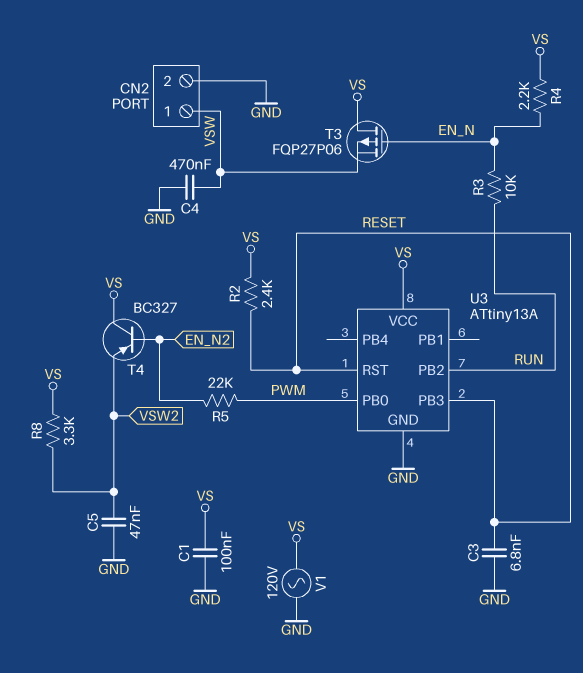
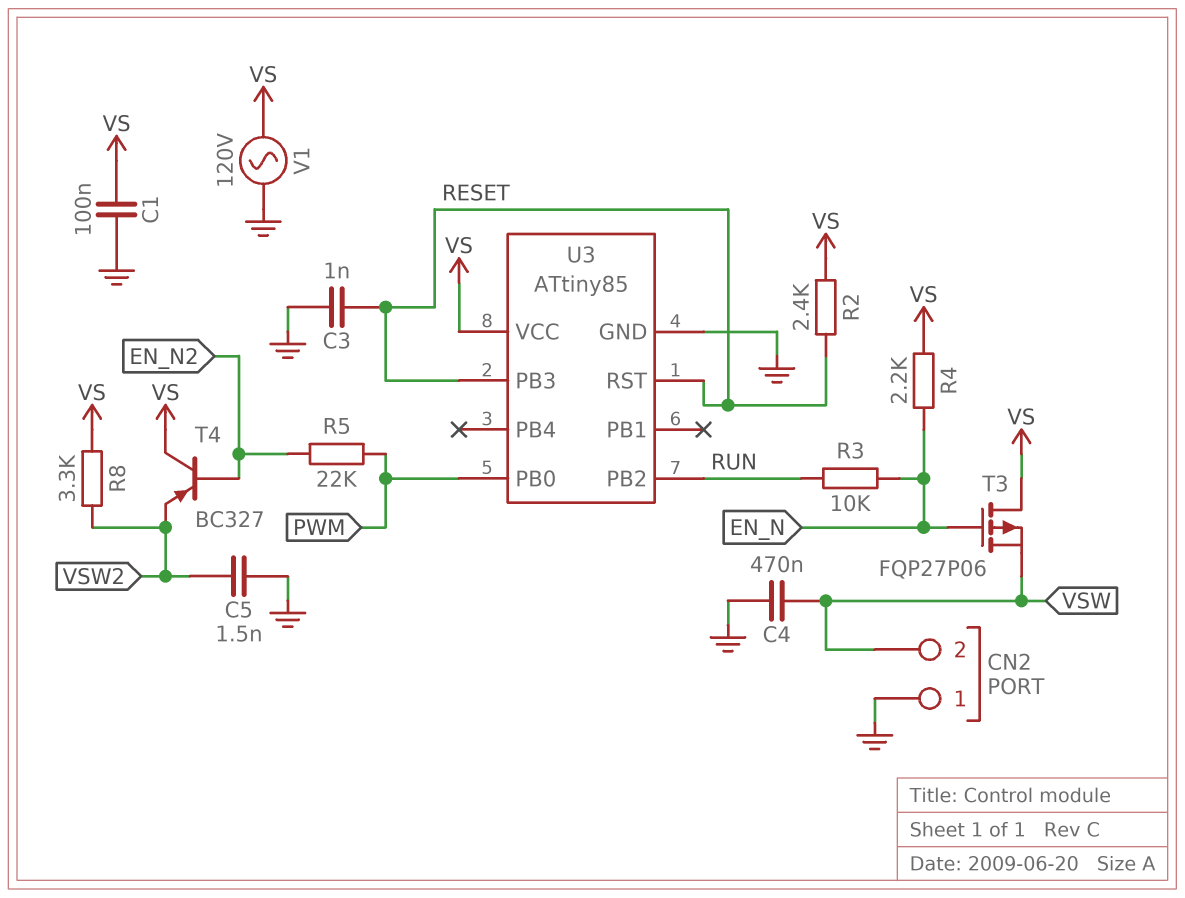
C3: 6.8nF (GND, RESET) -> 1nF (GND, RESET)
C5: 47nF (GND, VSW2) -> 1.5nF (GND, VSW2)
CN2 pin 1: VSW -> GND
CN2 pin 2: GND -> VSW
U3: ATtiny13A -> ATtiny85

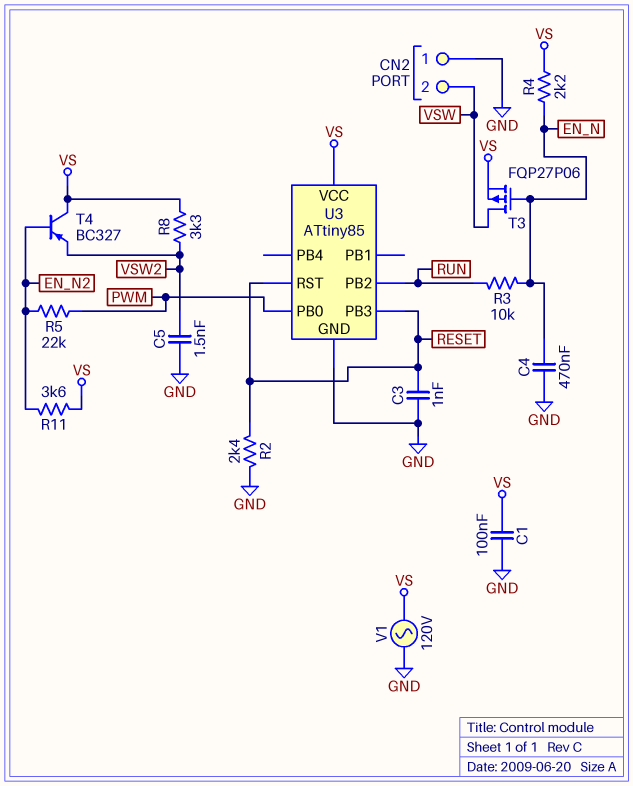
C4: 470nF (GND, VSW) -> 470nF (EN_N, GND)
R2: 2.4k (RESET, VS) -> 2.4k (GND, RESET)
R11: none -> 3.6k (EN_N2, VS)
T3: PMOS FQP27P06 (G EN_N, D VS, S VSW) -> PMOS FQP27P06 (G EN_N, D VSW, S VS)

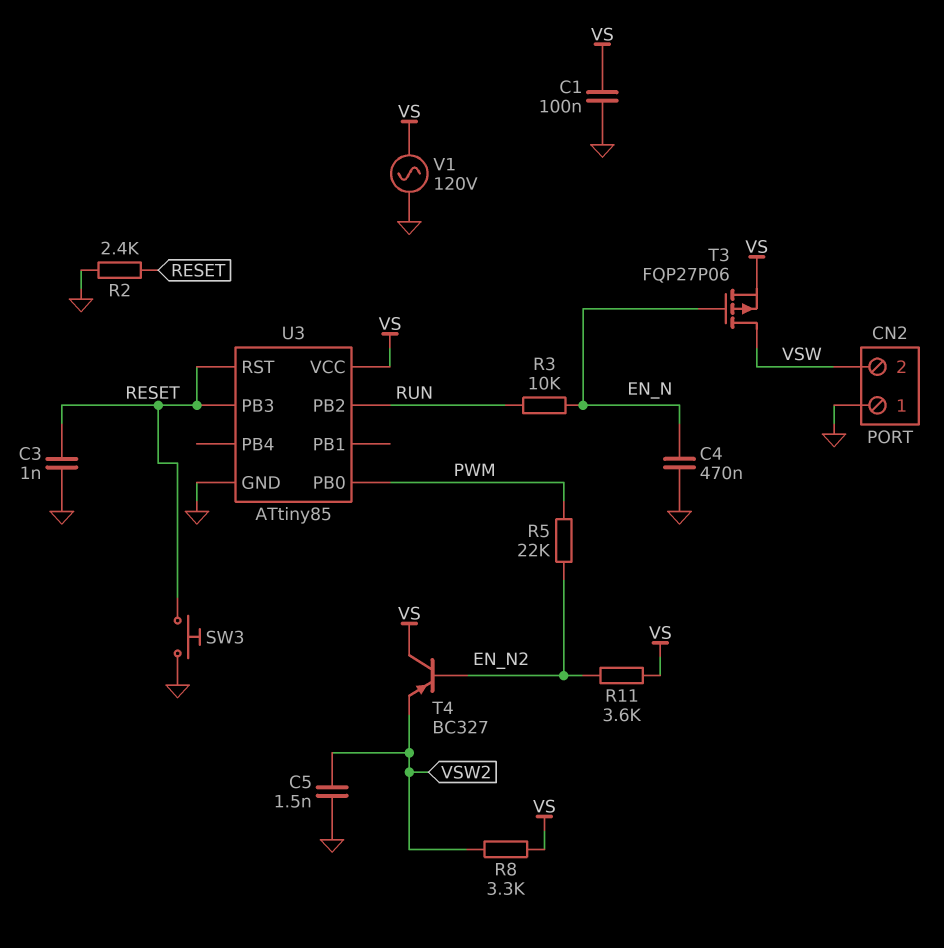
R4: 2.2k (EN_N, VS) -> none
SW3: none -> button (GND, RESET)

